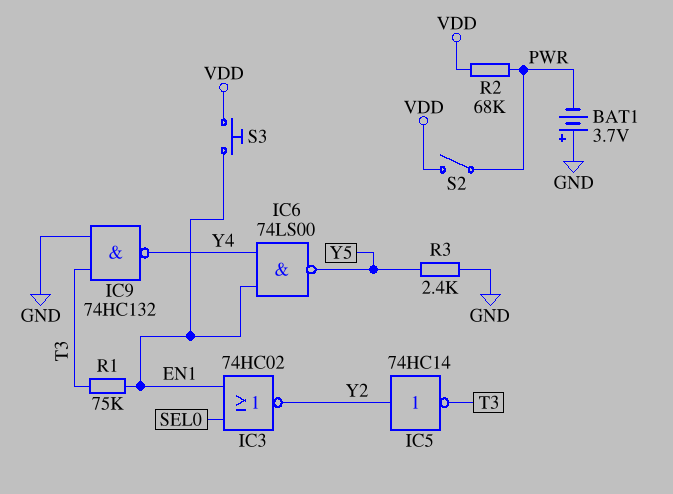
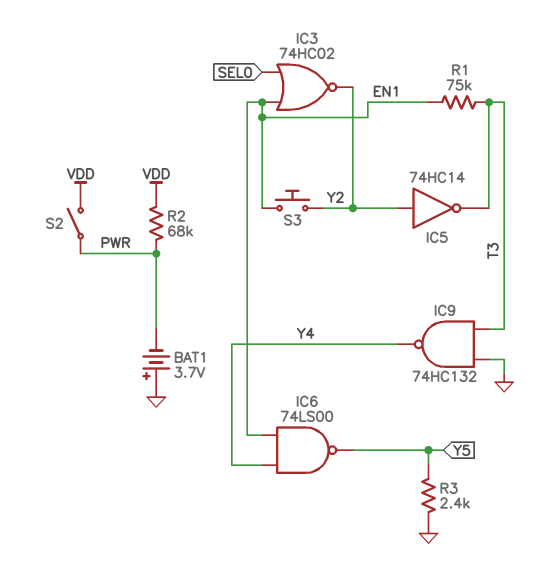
S3: button (EN1, VDD) -> button (EN1, Y2)

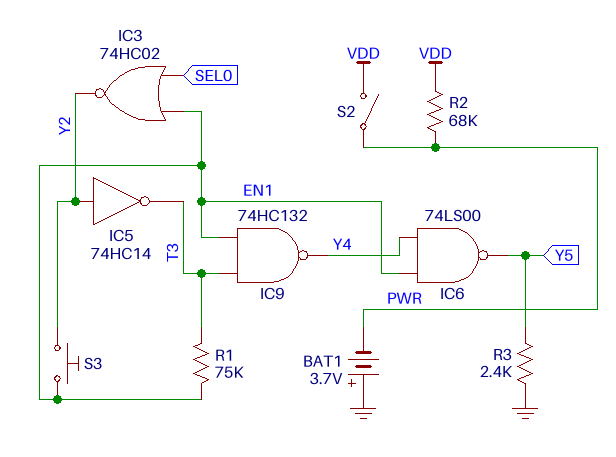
IC9: NAND 74HC132 (in GND, in T3, out Y4) -> NAND 74HC132 (in EN1, in T3, out Y4)

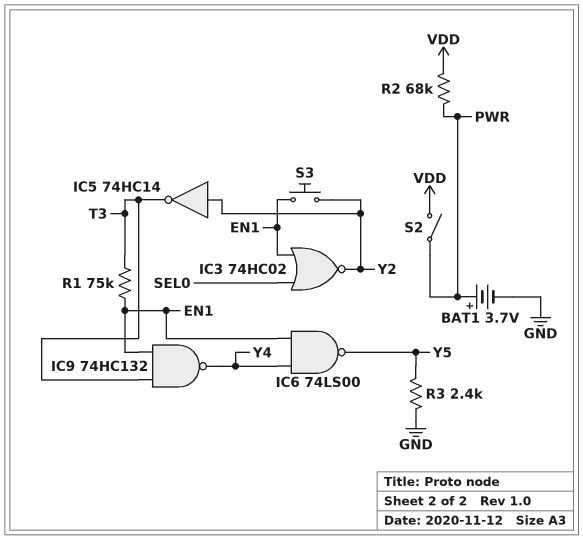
BAT1: 3.7V (plus GND, minus PWR) -> 3.7V (plus PWR, minus GND)

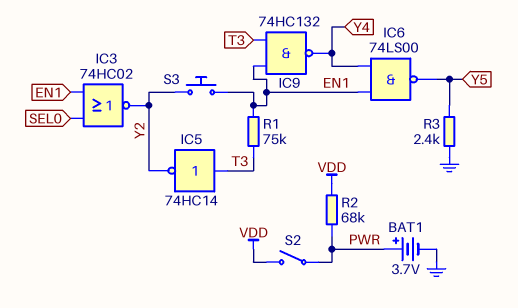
IC5: NOT 74HC14 (in Y2, out T3) -> NOT 74HC14 (in T3, out Y2)

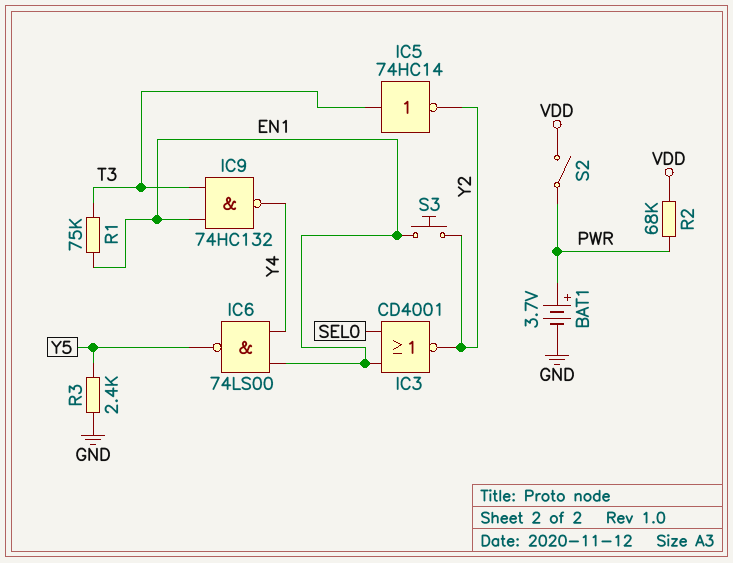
IC3: NOR 74HC02 (in EN1, in SEL0, out Y2) -> NOR CD4001 (in EN1, in SEL0, out Y2)

